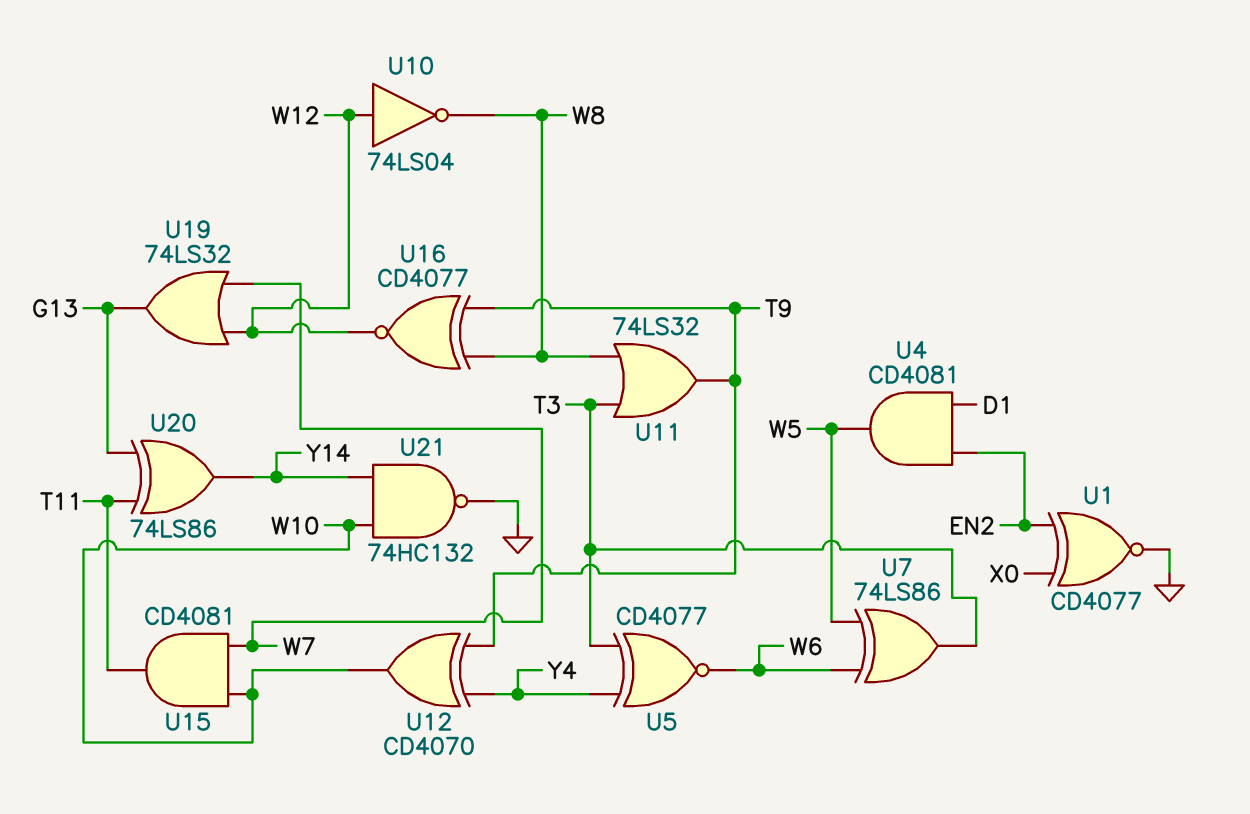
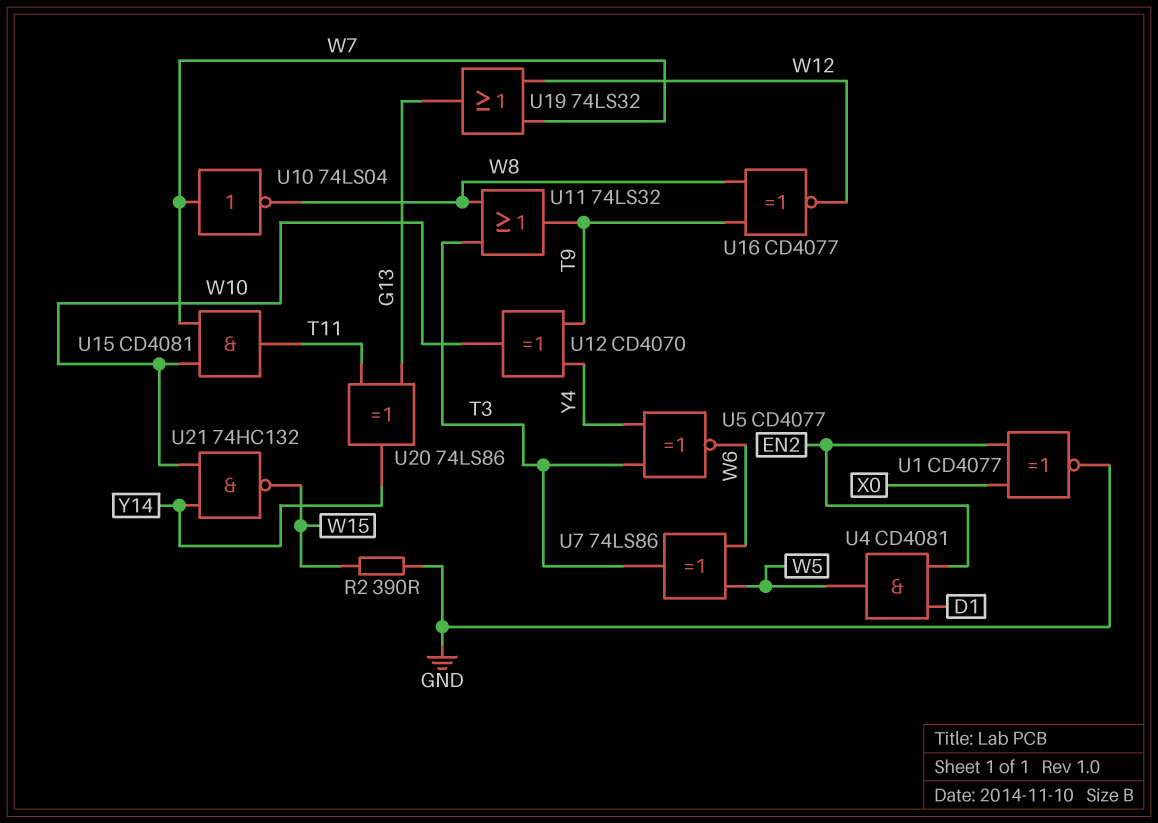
R2: none -> 390 (GND, W15)
U10: NOT 74LS04 (in W12, out W8) -> NOT 74LS04 (in W7, out W8)
U21: NAND 74HC132 (in W10, in Y14, out GND) -> NAND 74HC132 (in W10, in Y14, out W15)

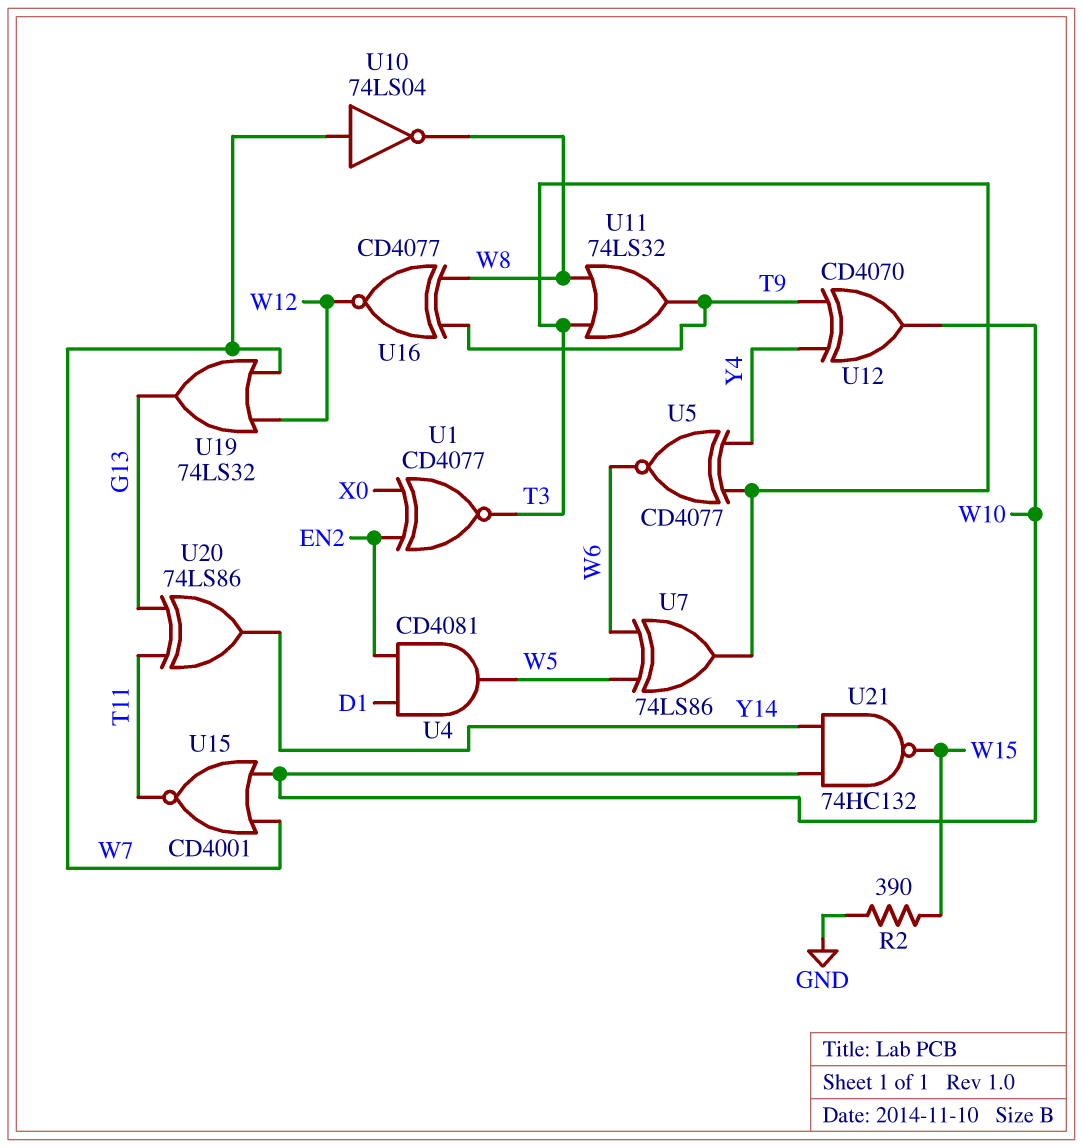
U1: XNOR CD4077 (in EN2, in X0, out GND) -> XNOR CD4077 (in EN2, in X0, out T3)
U15: AND CD4081 (in W7, in W10, out T11) -> NOR CD4001 (in W7, in W10, out T11)

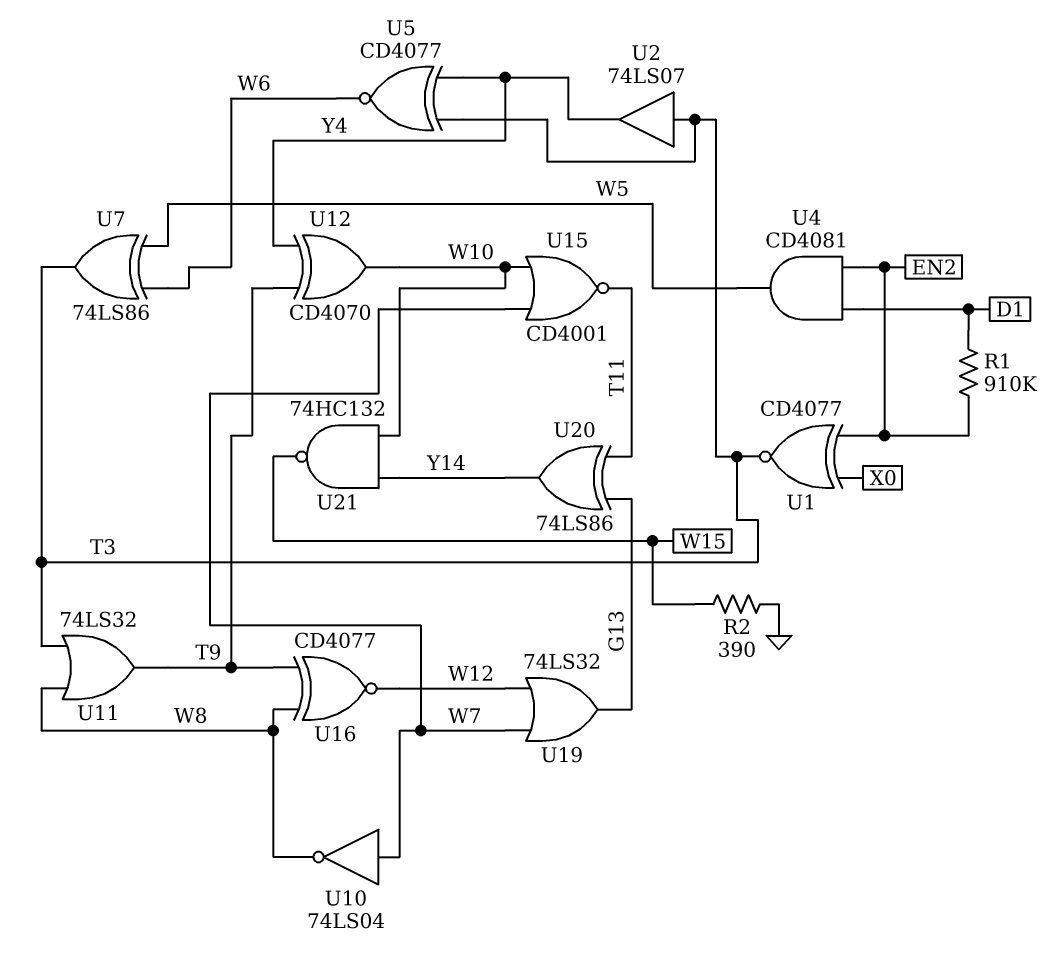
R1: none -> 910k (D1, EN2)
U2: none -> buffer 74LS07 (in T3, out Y4)

